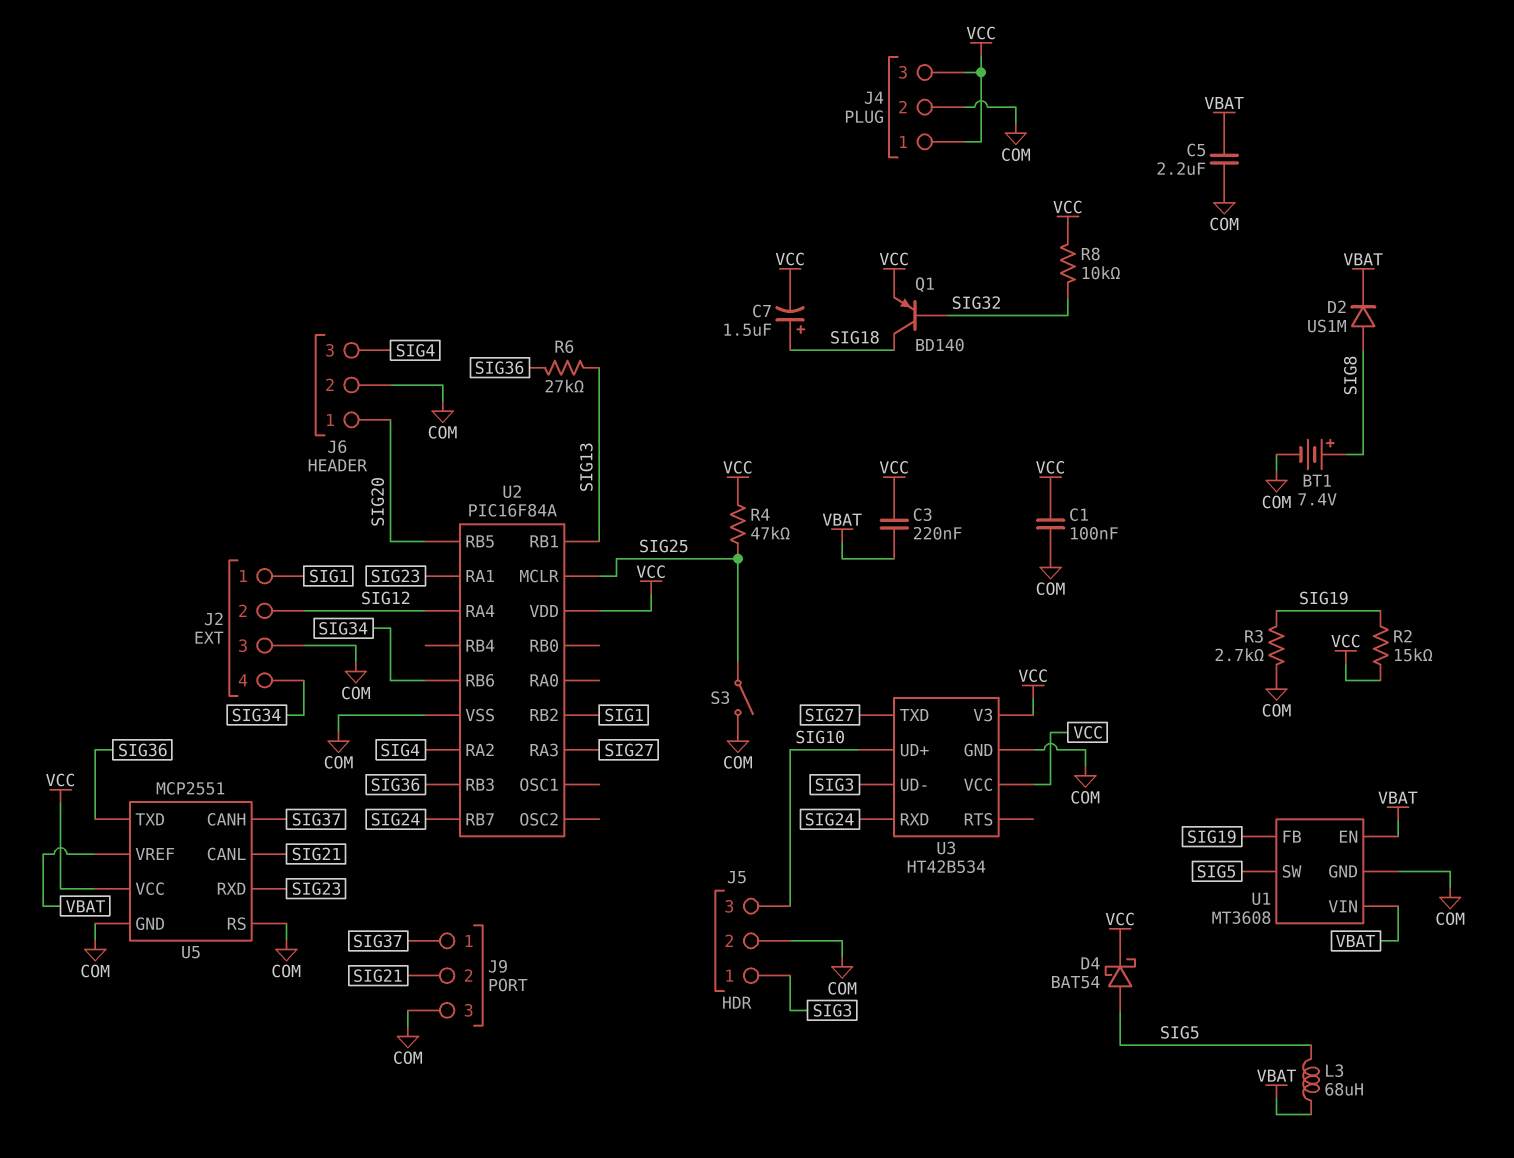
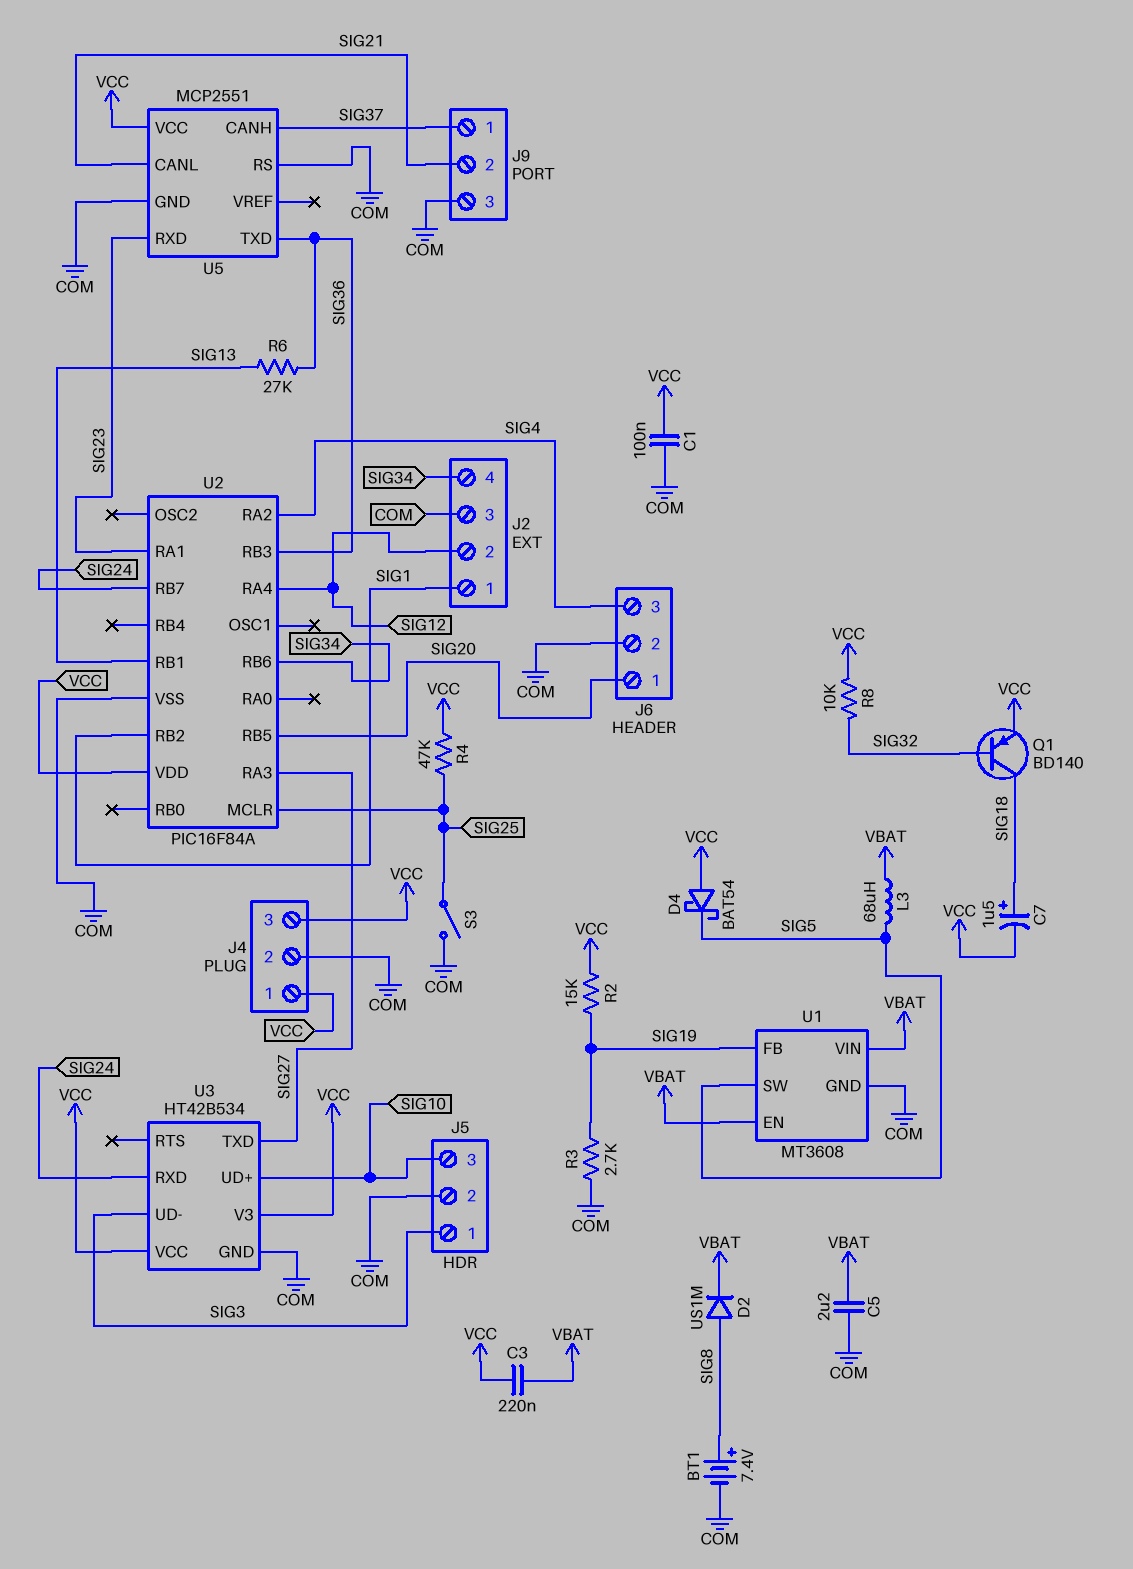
D4: schottky BAT54 (A SIG5, K VCC) -> schottky BAT54 (A VCC, K SIG5)
U5 pin VREF: VBAT -> none

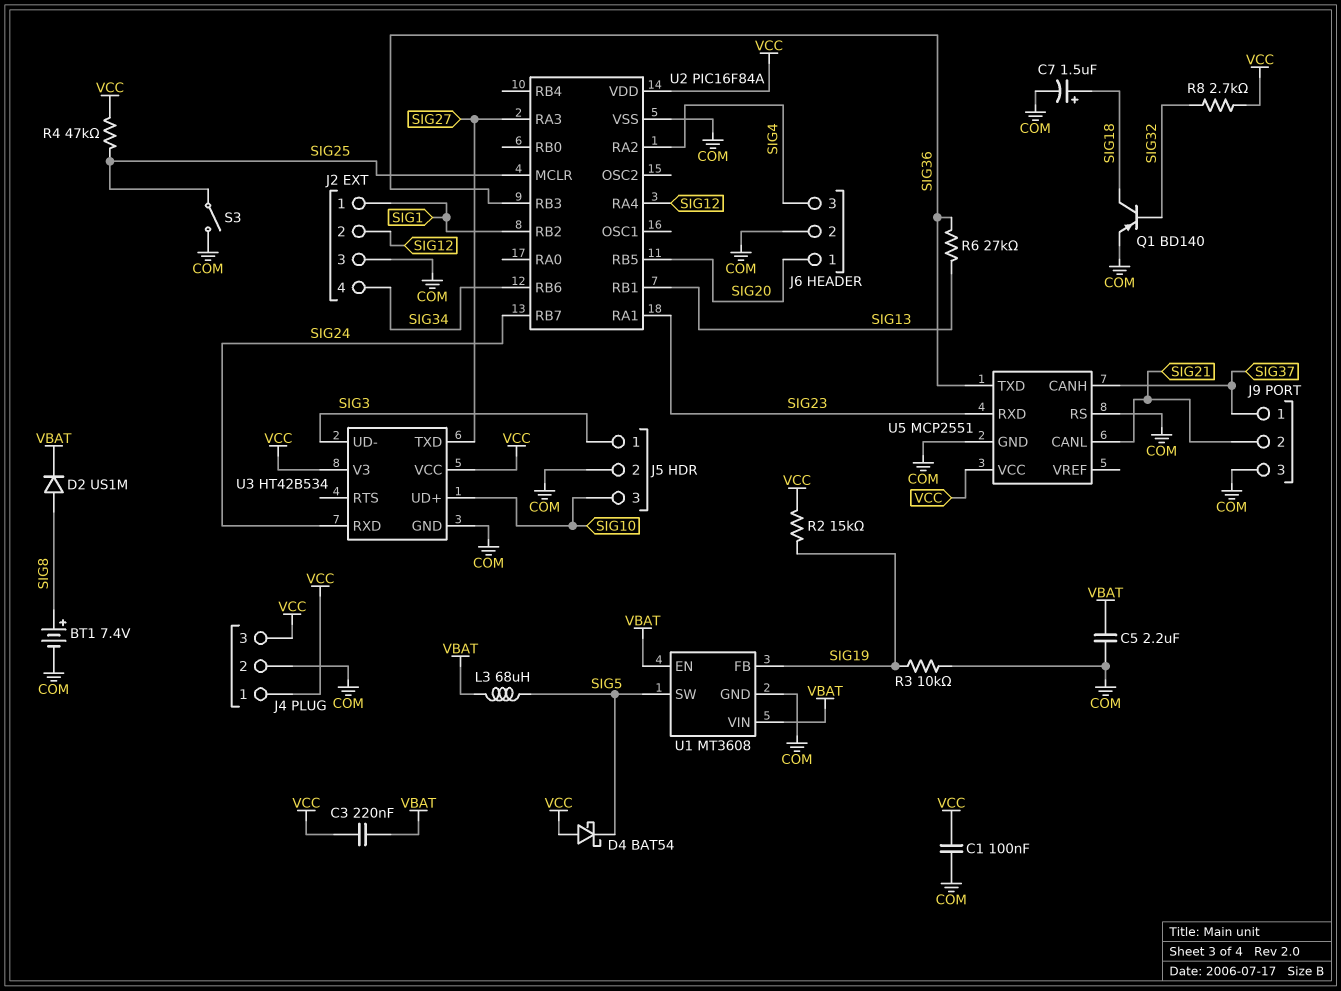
C7: 1.5uF (plus SIG18, minus VCC) -> 1.5uF (plus SIG18, minus COM)
Q1: PNP BD140 (B SIG32, C SIG18, E VCC) -> PNP BD140 (B SIG32, C SIG18, E COM)
R3: 2.7k (COM, SIG19) -> 10k (COM, SIG19)
R8: 10k (SIG32, VCC) -> 2.7k (SIG32, VCC)

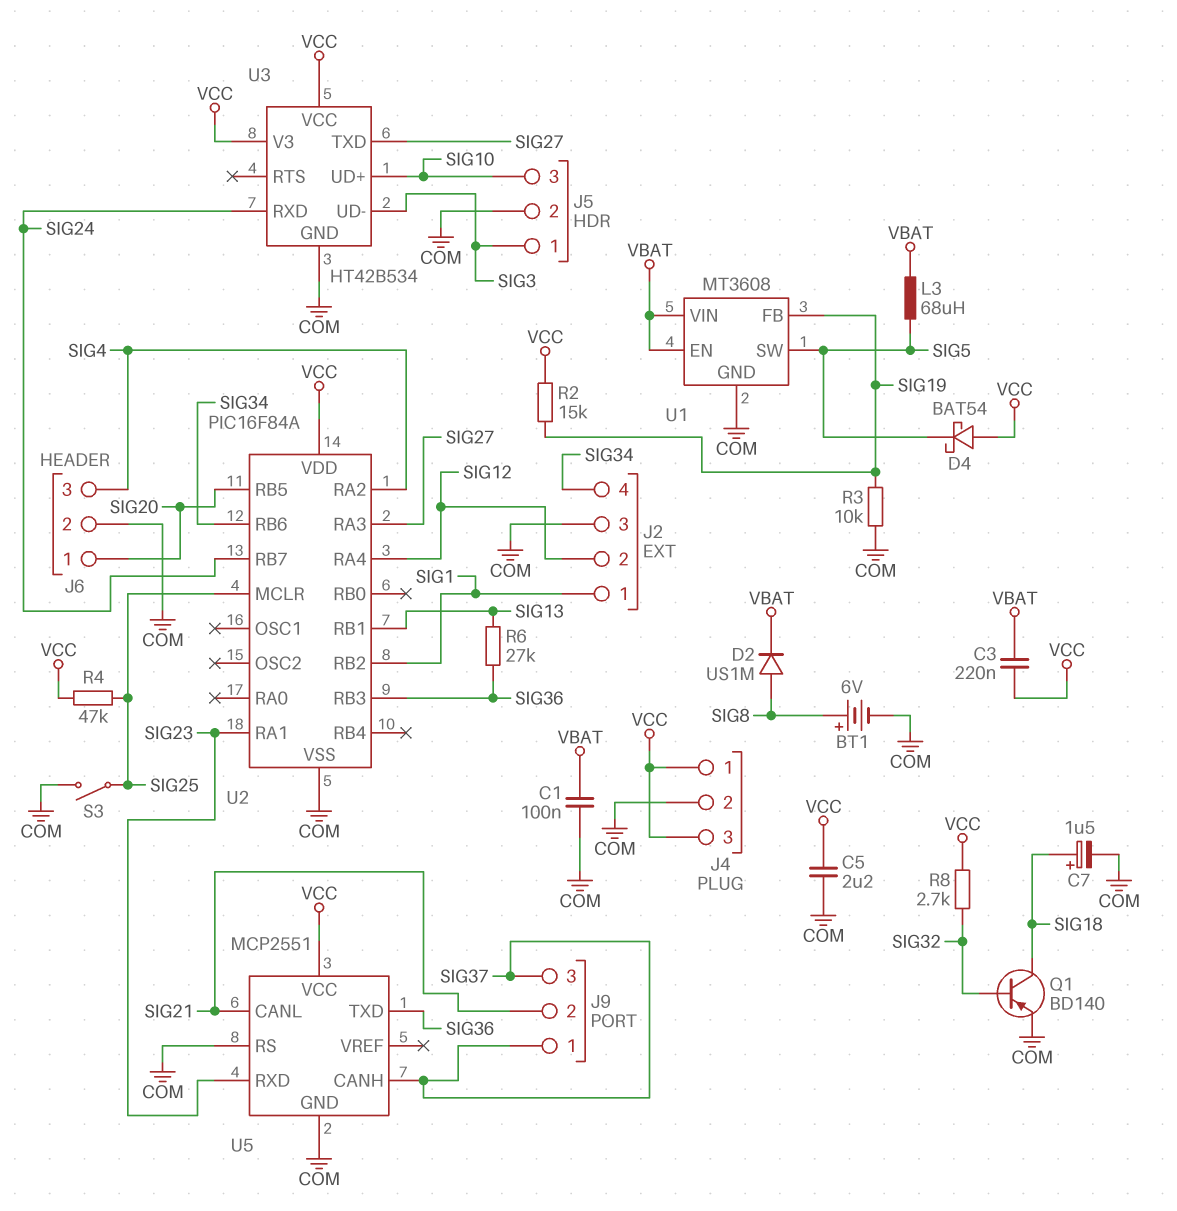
BT1: 7.4V (plus SIG8, minus COM) -> 6V (plus SIG8, minus COM)
C1: 100nF (COM, VCC) -> 100nF (COM, VBAT)
C5: 2.2uF (COM, VBAT) -> 2.2uF (COM, VCC)
J9 pin 3: COM -> SIG37

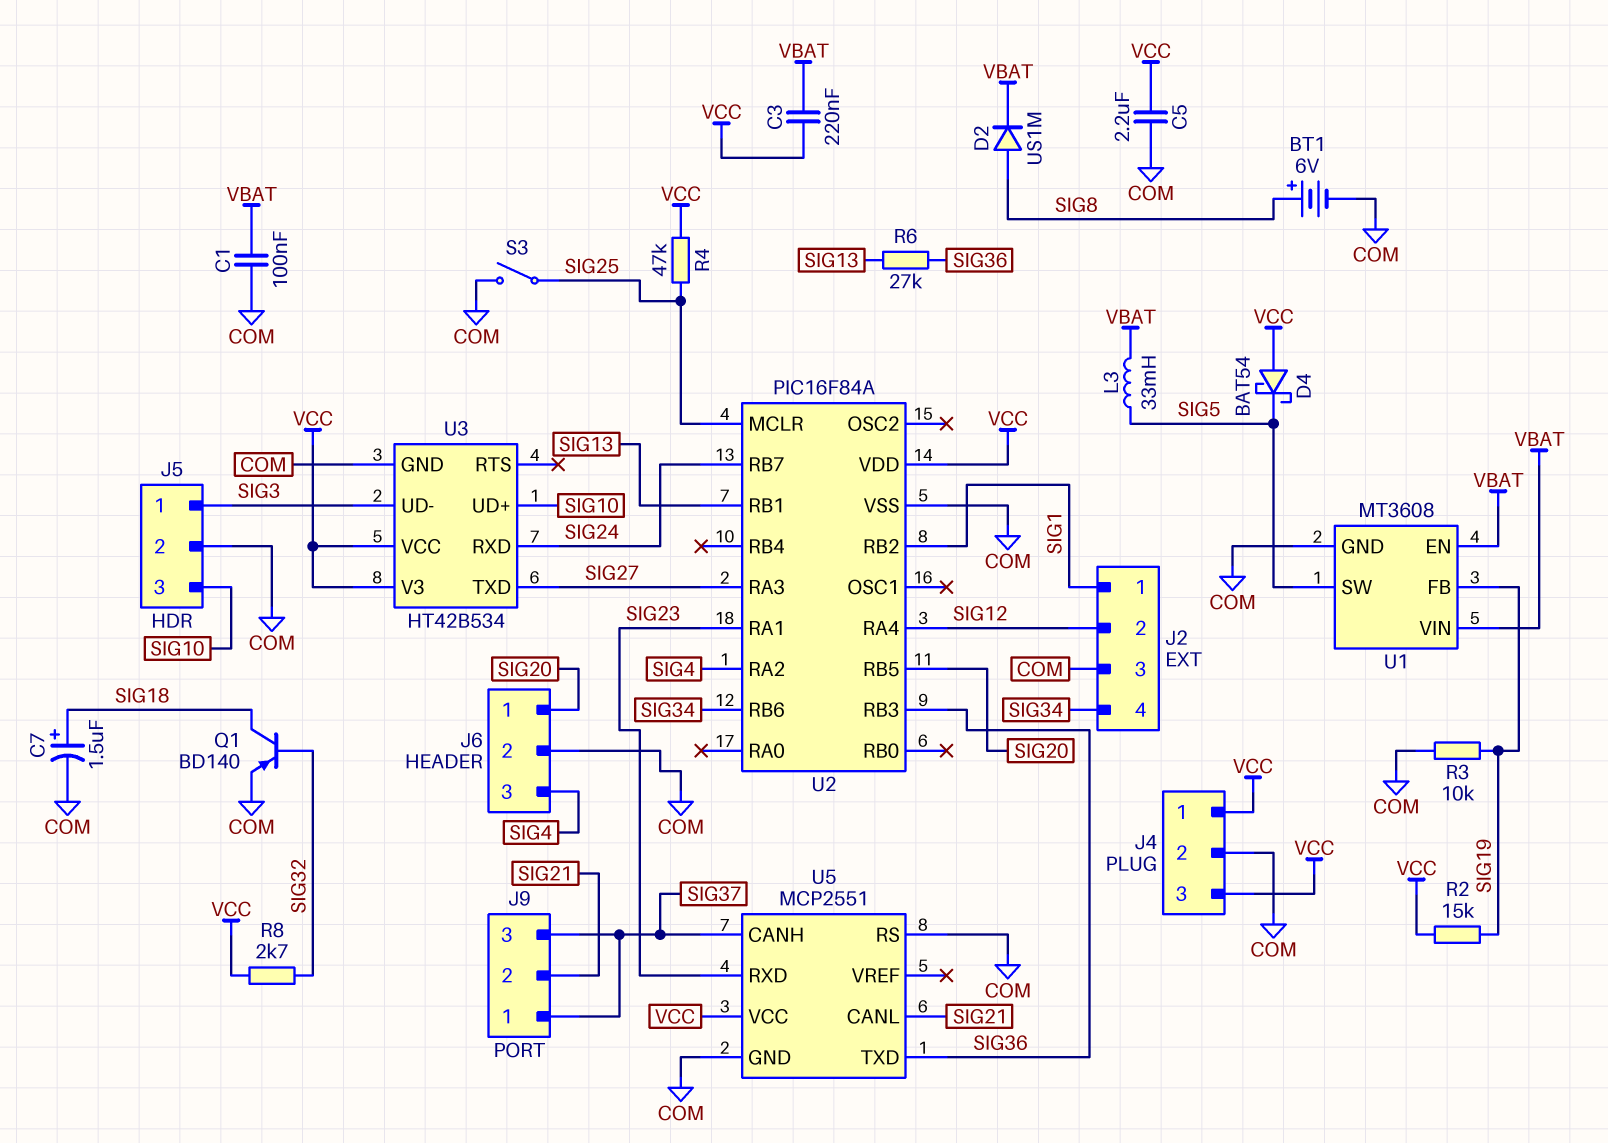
L3: 68uH (SIG5, VBAT) -> 33mH (SIG5, VBAT)

